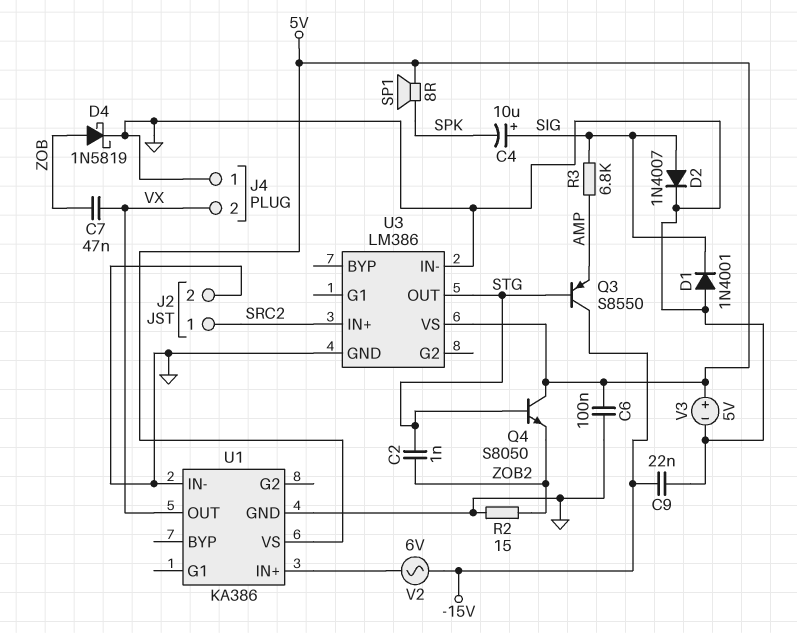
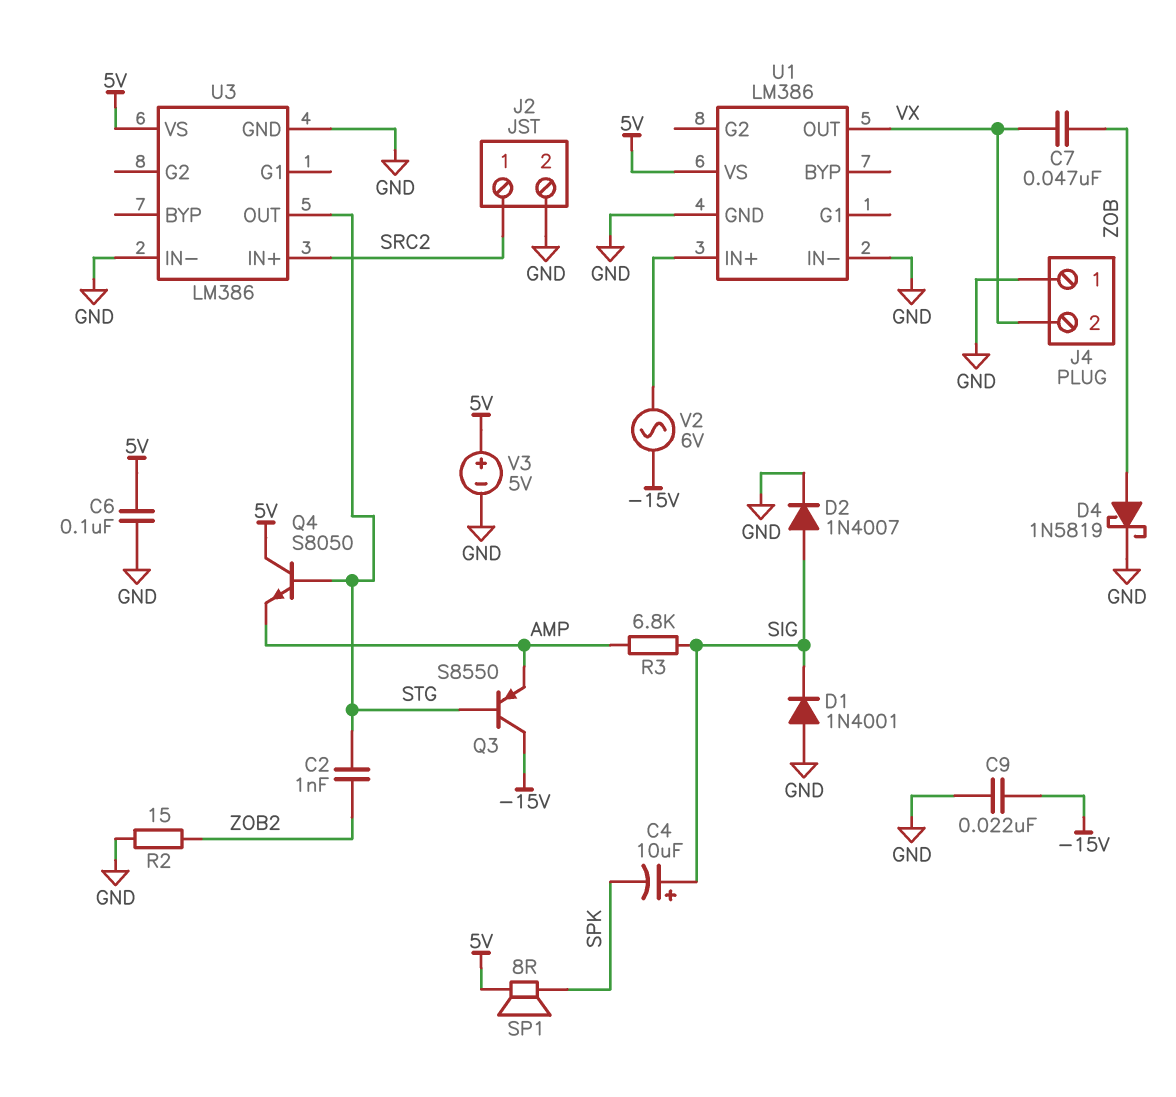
Q4: NPN S8050 (B STG, C 5V, E ZOB2) -> NPN S8050 (B STG, C 5V, E AMP)
U1: KA386 -> LM386

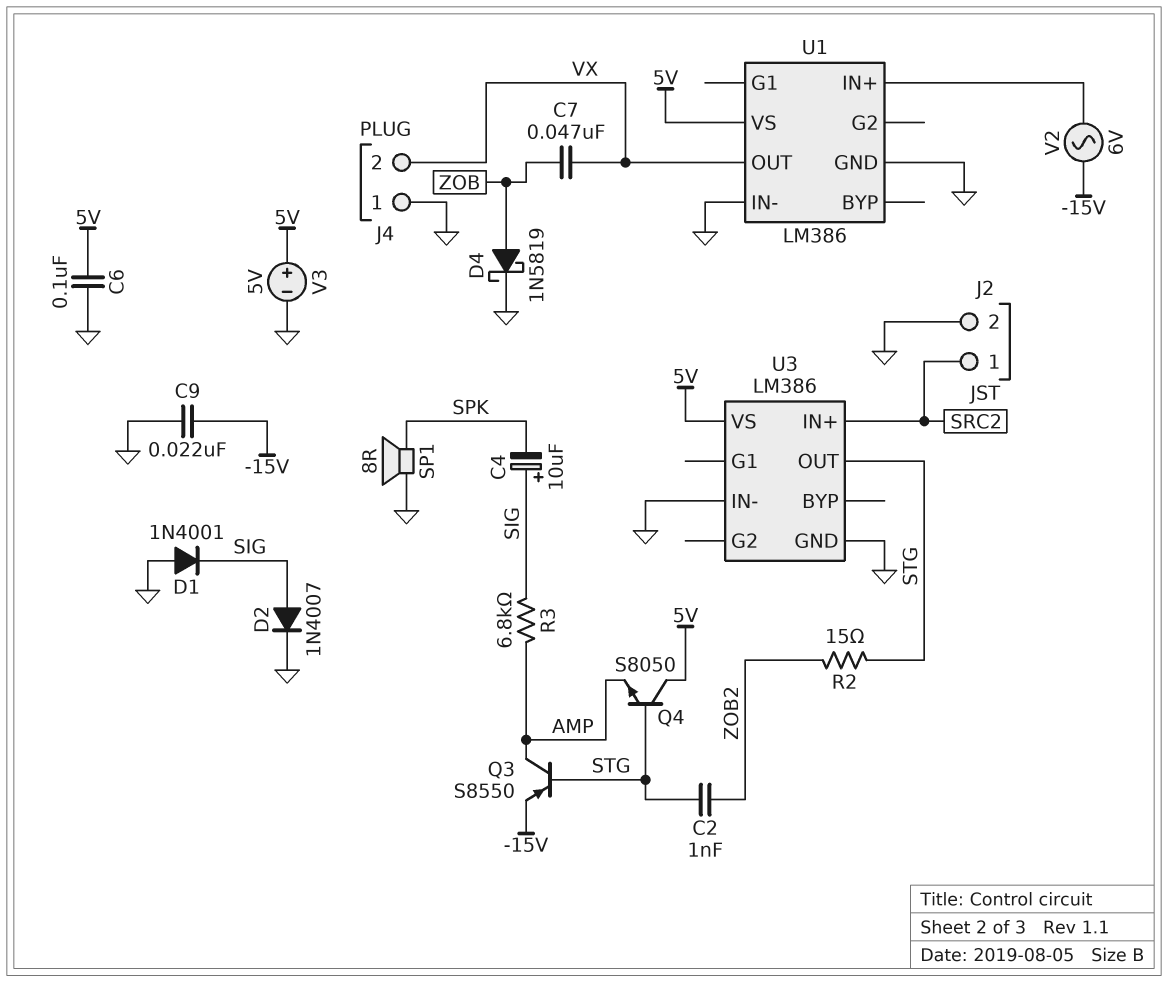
Q3: PNP S8550 (B STG, C -15V, E AMP) -> PNP S8550 (B STG, C AMP, E -15V)
R2: 15 (GND, ZOB2) -> 15 (STG, ZOB2)
SP1: speaker 8R (5V, SPK) -> speaker 8R (GND, SPK)

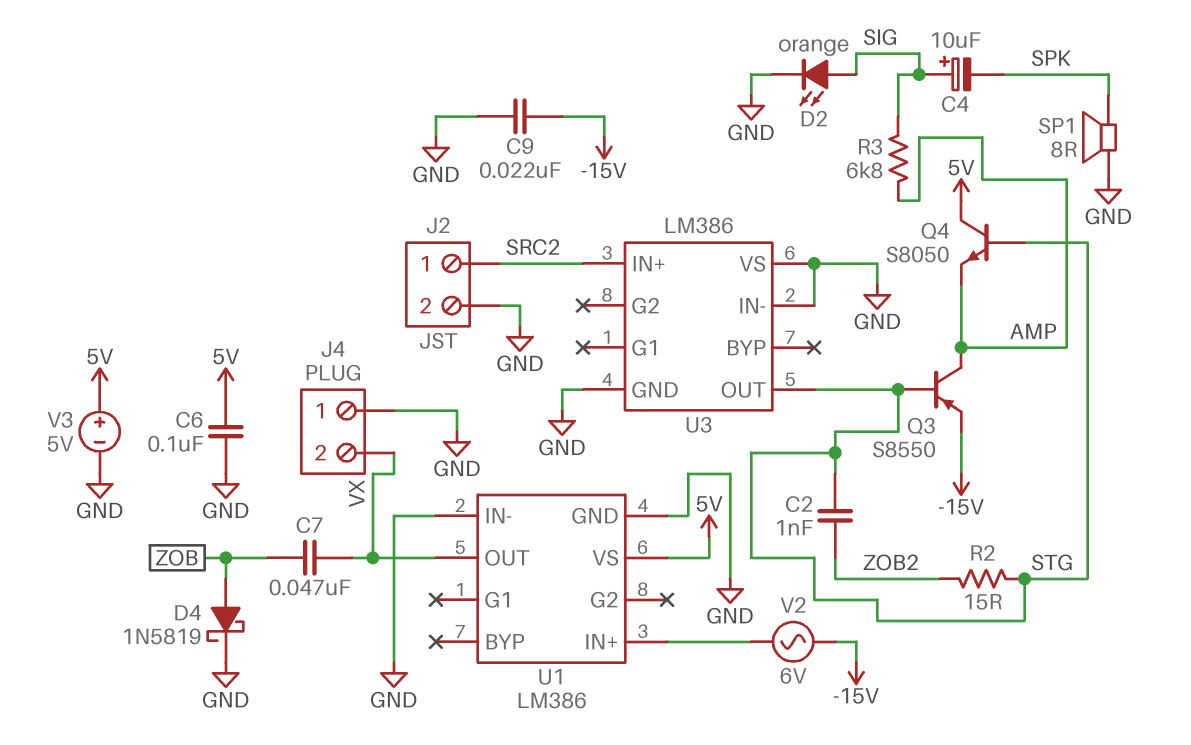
D1: diode 1N4001 (A GND, K SIG) -> none
D2: diode 1N4007 (A SIG, K GND) -> LED orange (A SIG, K GND)
U3 pin VS: 5V -> GND

